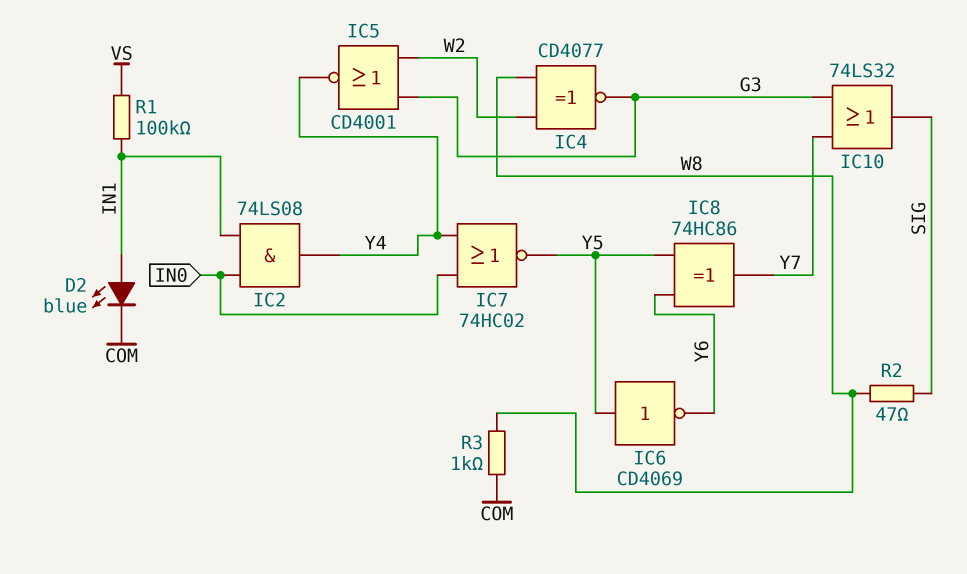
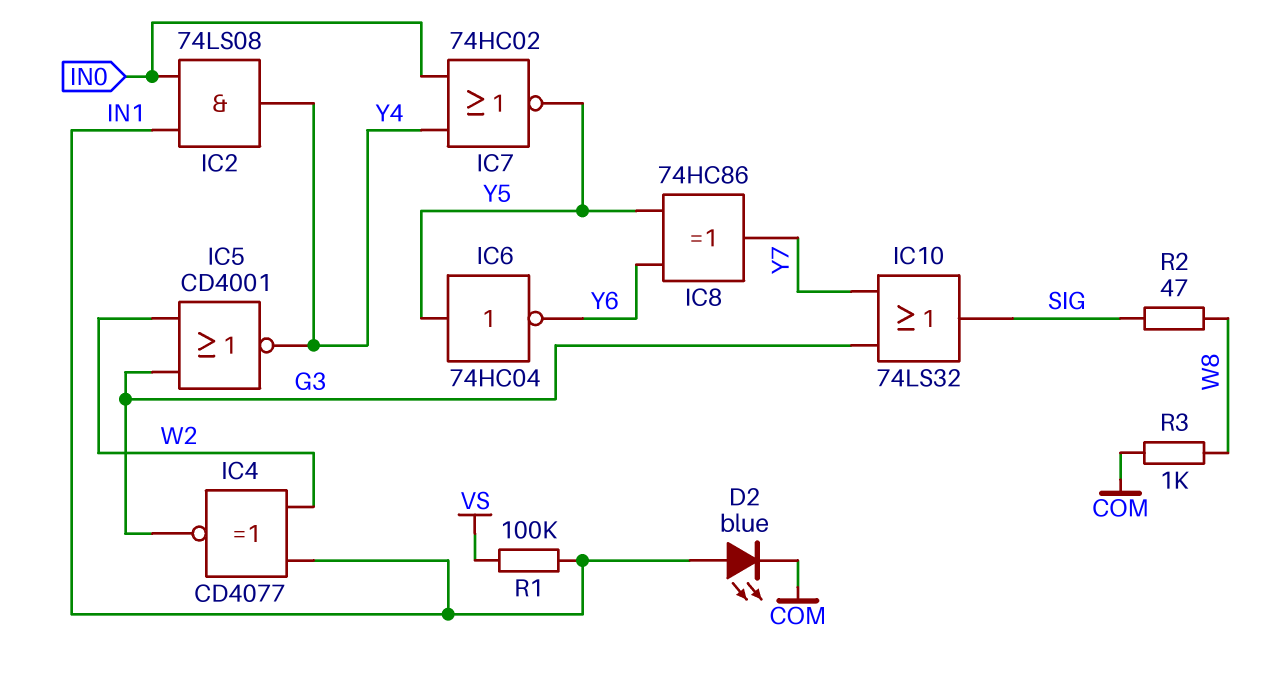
IC4: XNOR CD4077 (in W2, in W8, out G3) -> XNOR CD4077 (in IN1, in W2, out G3)
IC6: NOT CD4069 (in Y5, out Y6) -> NOT 74HC04 (in Y5, out Y6)

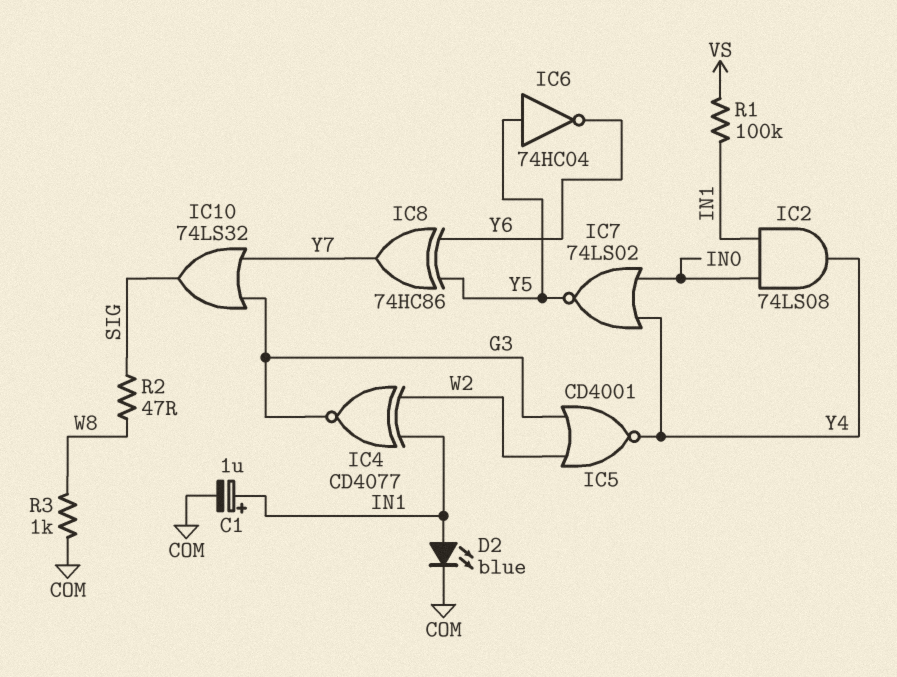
C1: none -> 1uF (plus IN1, minus COM)
IC7: NOR 74HC02 (in IN0, in Y4, out Y5) -> NOR 74LS02 (in IN0, in Y4, out Y5)

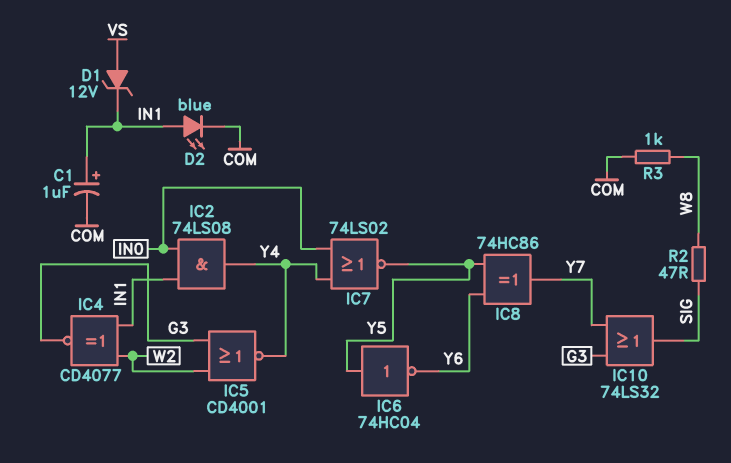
D1: none -> zener 12V (A VS, K IN1)
R1: 100k (IN1, VS) -> none

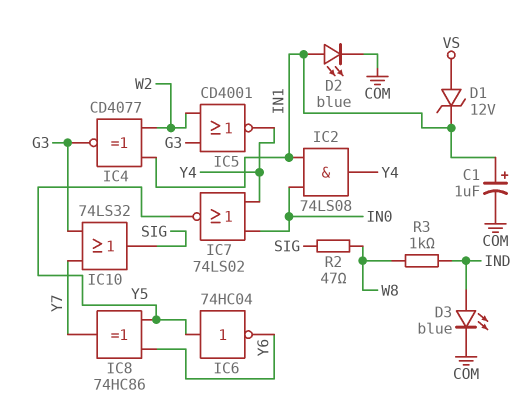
D3: none -> LED blue (A IND, K COM)
R3: 1k (COM, W8) -> 1k (IND, W8)

